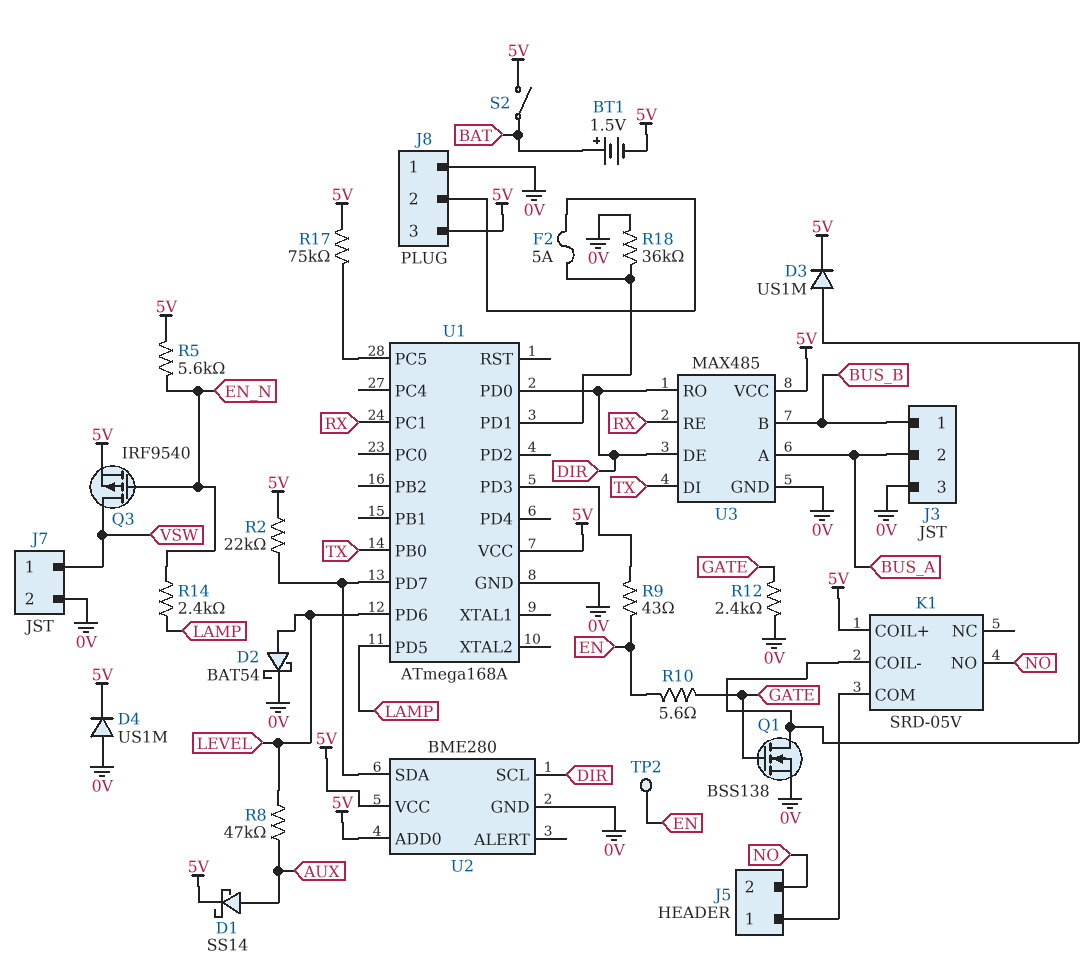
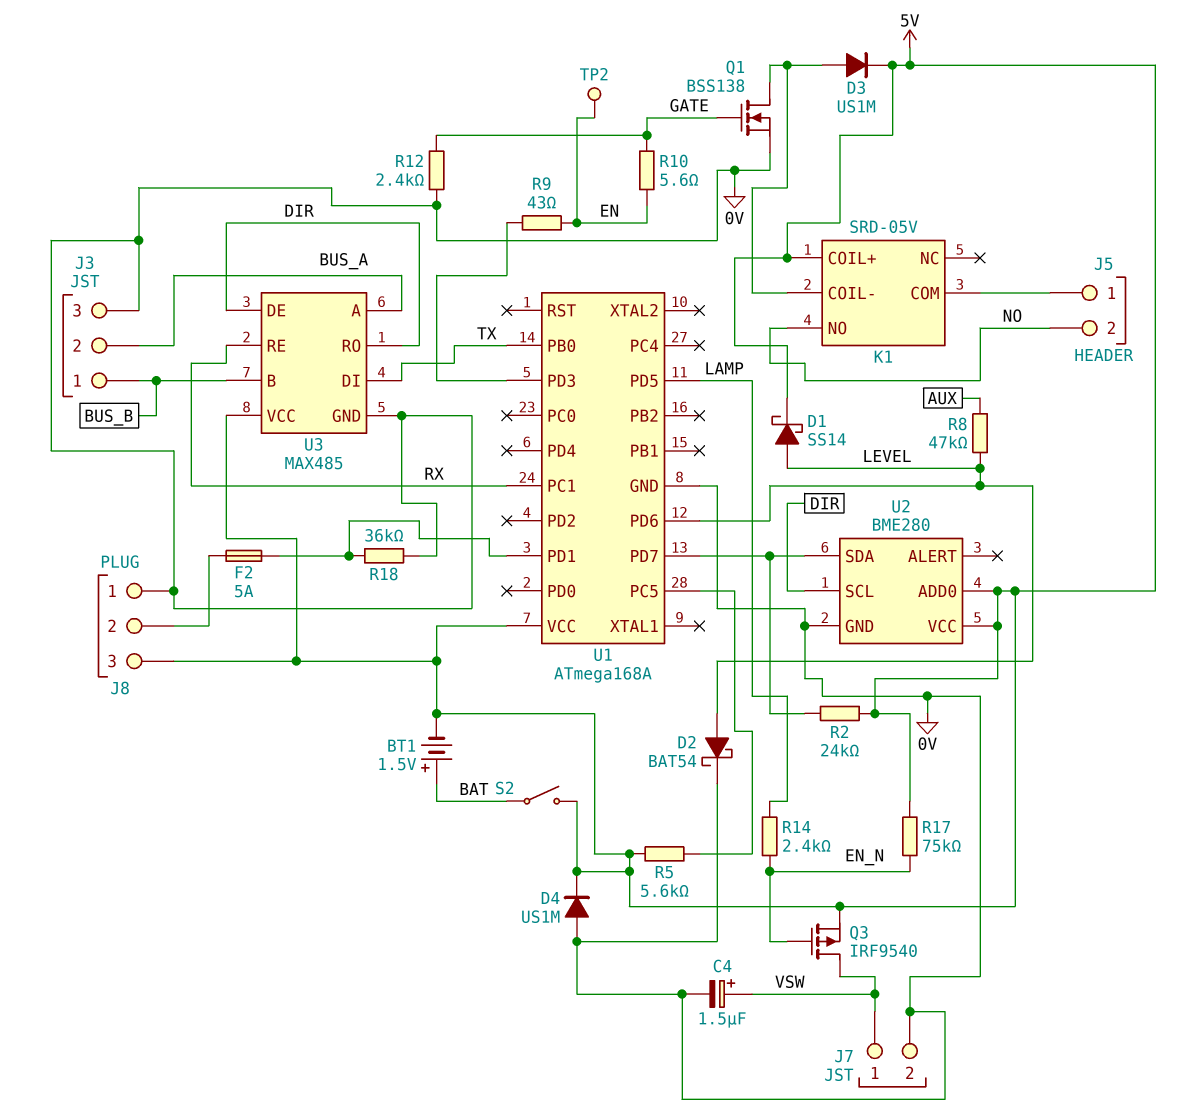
C4: none -> 1.5uF (plus VSW, minus 0V)
D1: schottky SS14 (A AUX, K 5V) -> schottky SS14 (A LEVEL, K 5V)
R2: 22k (5V, U1/PD7) -> 24k (5V, U1/PD7)
R5: 5.6k (5V, EN_N) -> 5.6k (5V, U1/PC5)
R17: 75k (5V, U1/PC5) -> 75k (5V, EN_N)
U1 pin PD0: DIR -> none

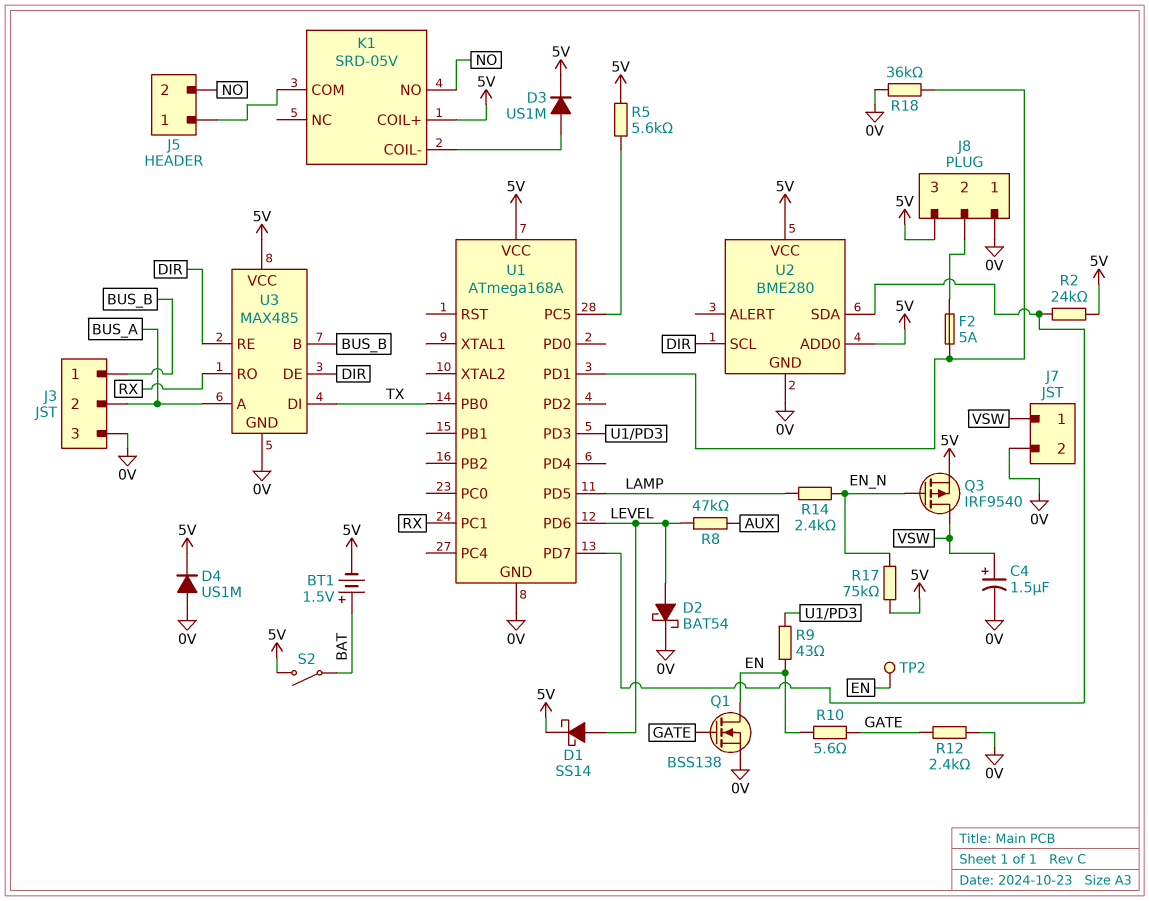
Q1: NMOS BSS138 (G GATE, D K1/COIL-, S 0V) -> NMOS BSS138 (G GATE, D EN, S 0V)
U3 pin RE: RX -> DIR
U3 pin RO: DIR -> RX

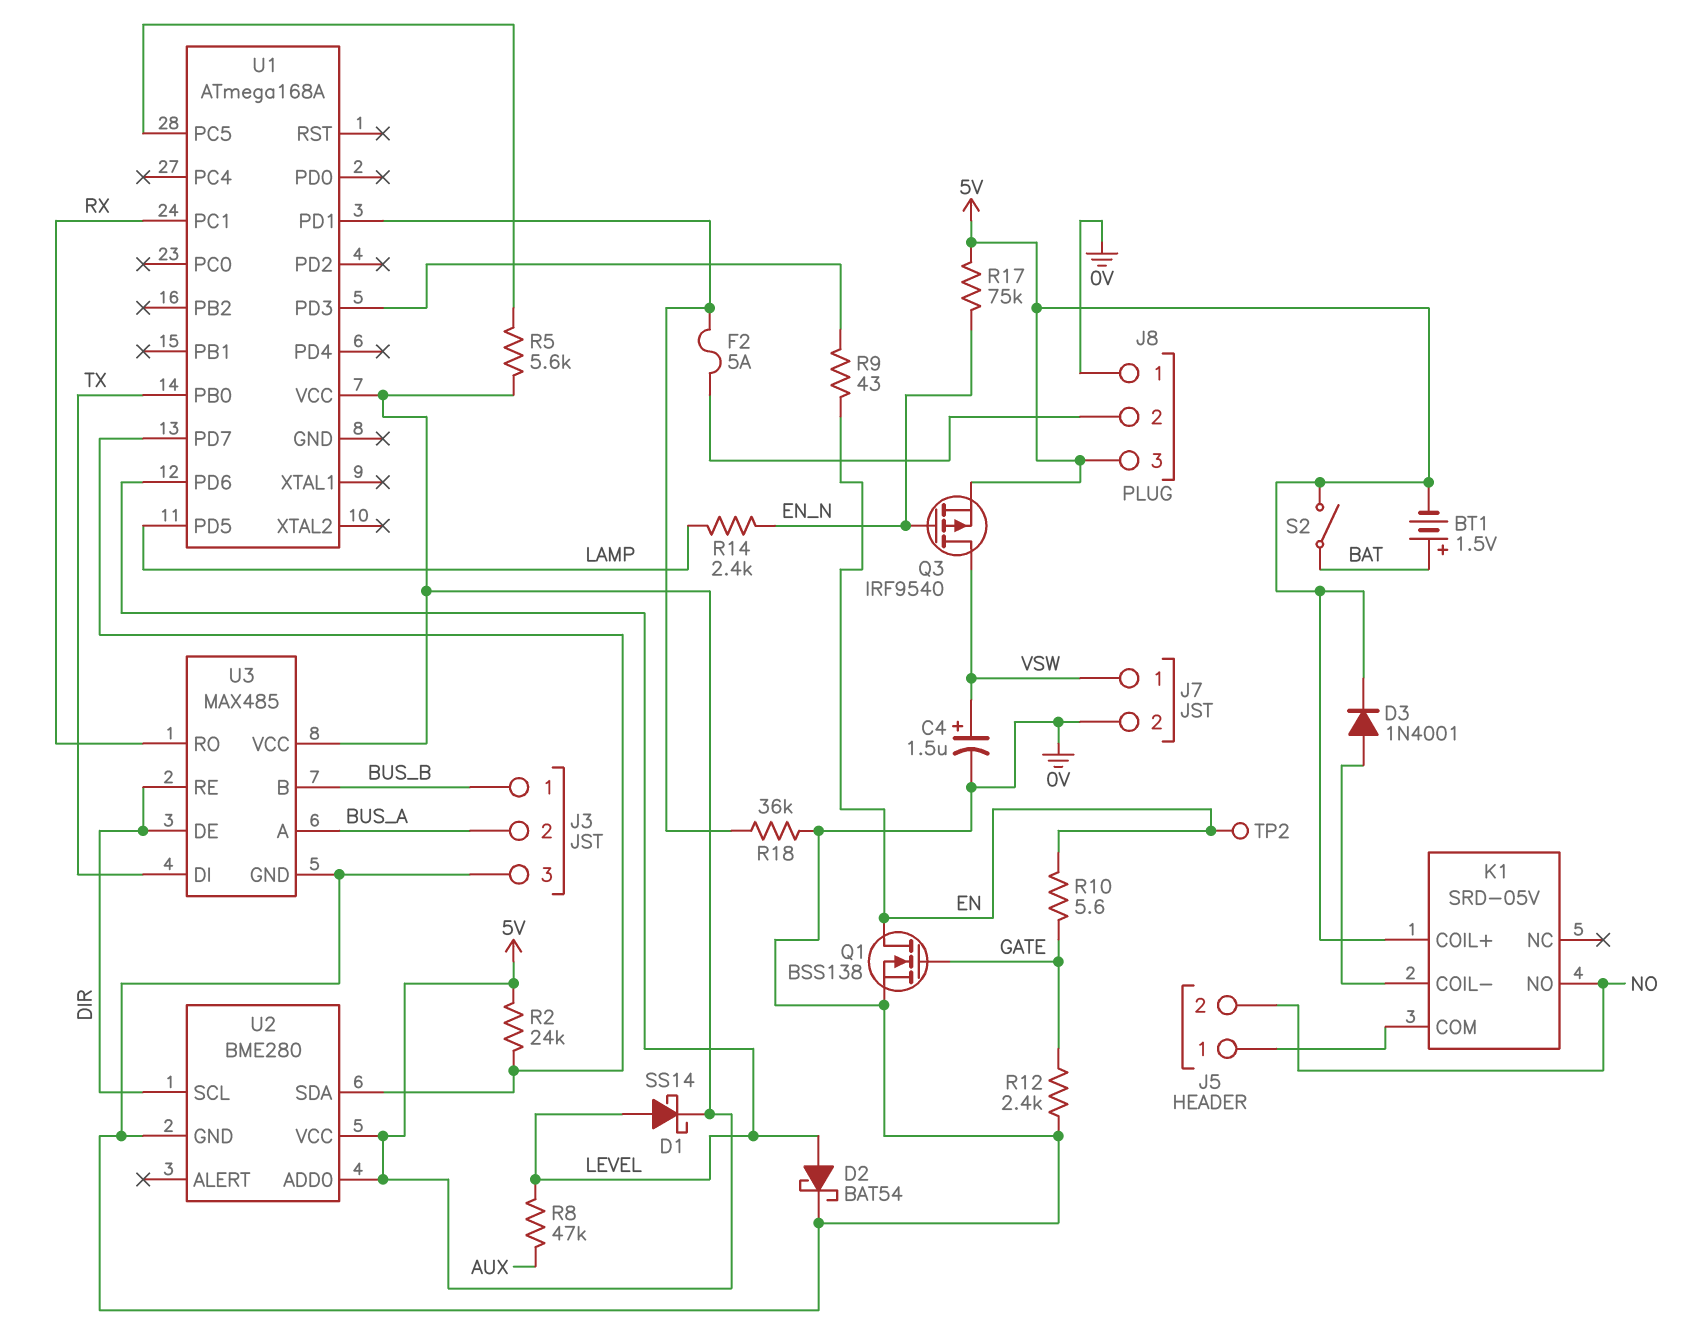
D3: diode US1M (A K1/COIL-, K 5V) -> diode 1N4001 (A K1/COIL-, K 5V)
D4: diode US1M (A 0V, K 5V) -> none
U1 pin GND: 0V -> none

